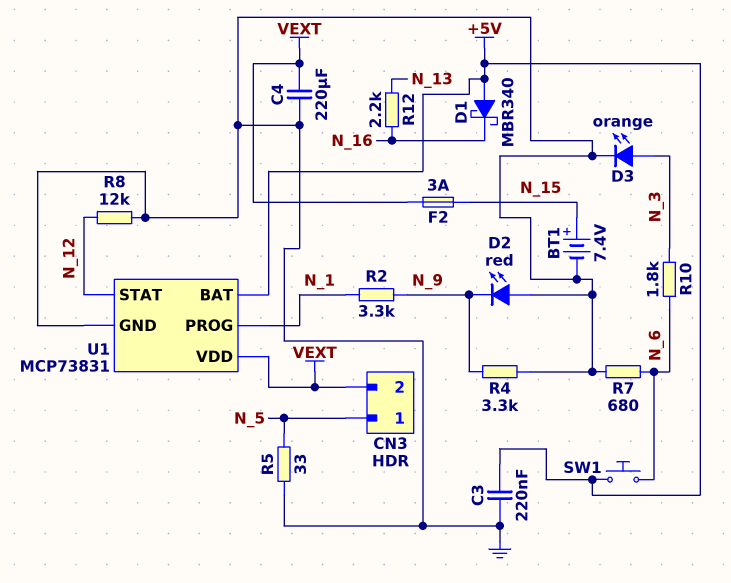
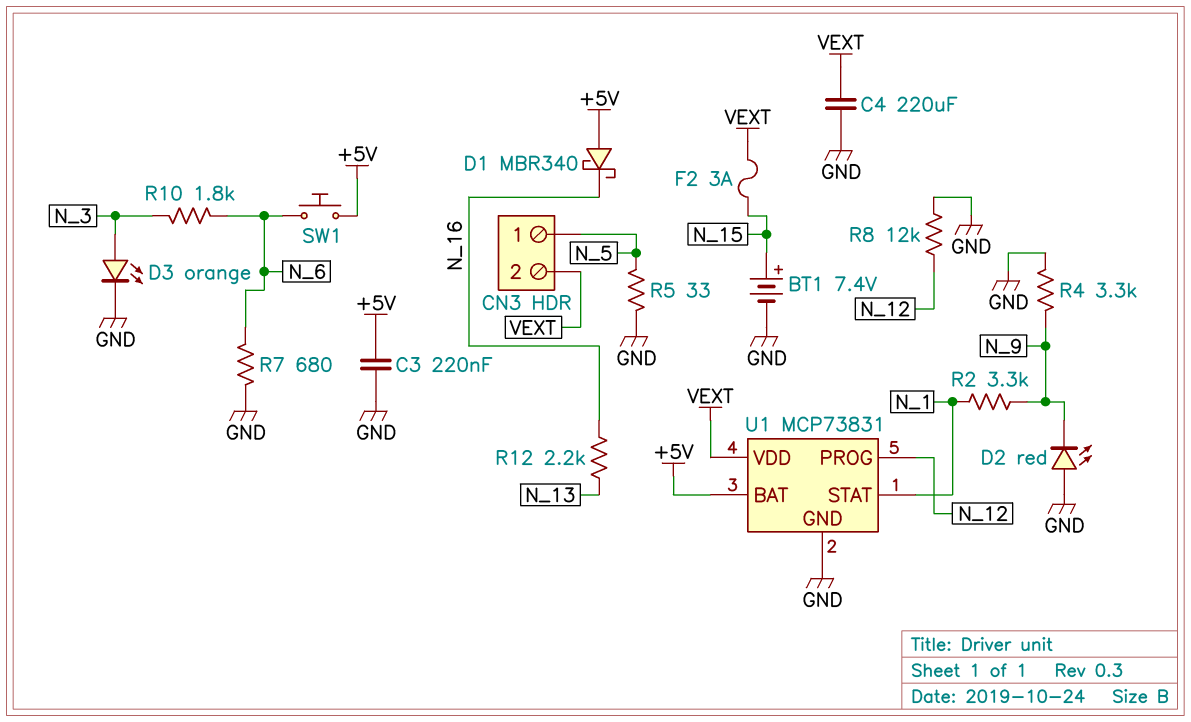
U1 pin PROG: N_1 -> N_12
U1 pin STAT: N_12 -> N_1

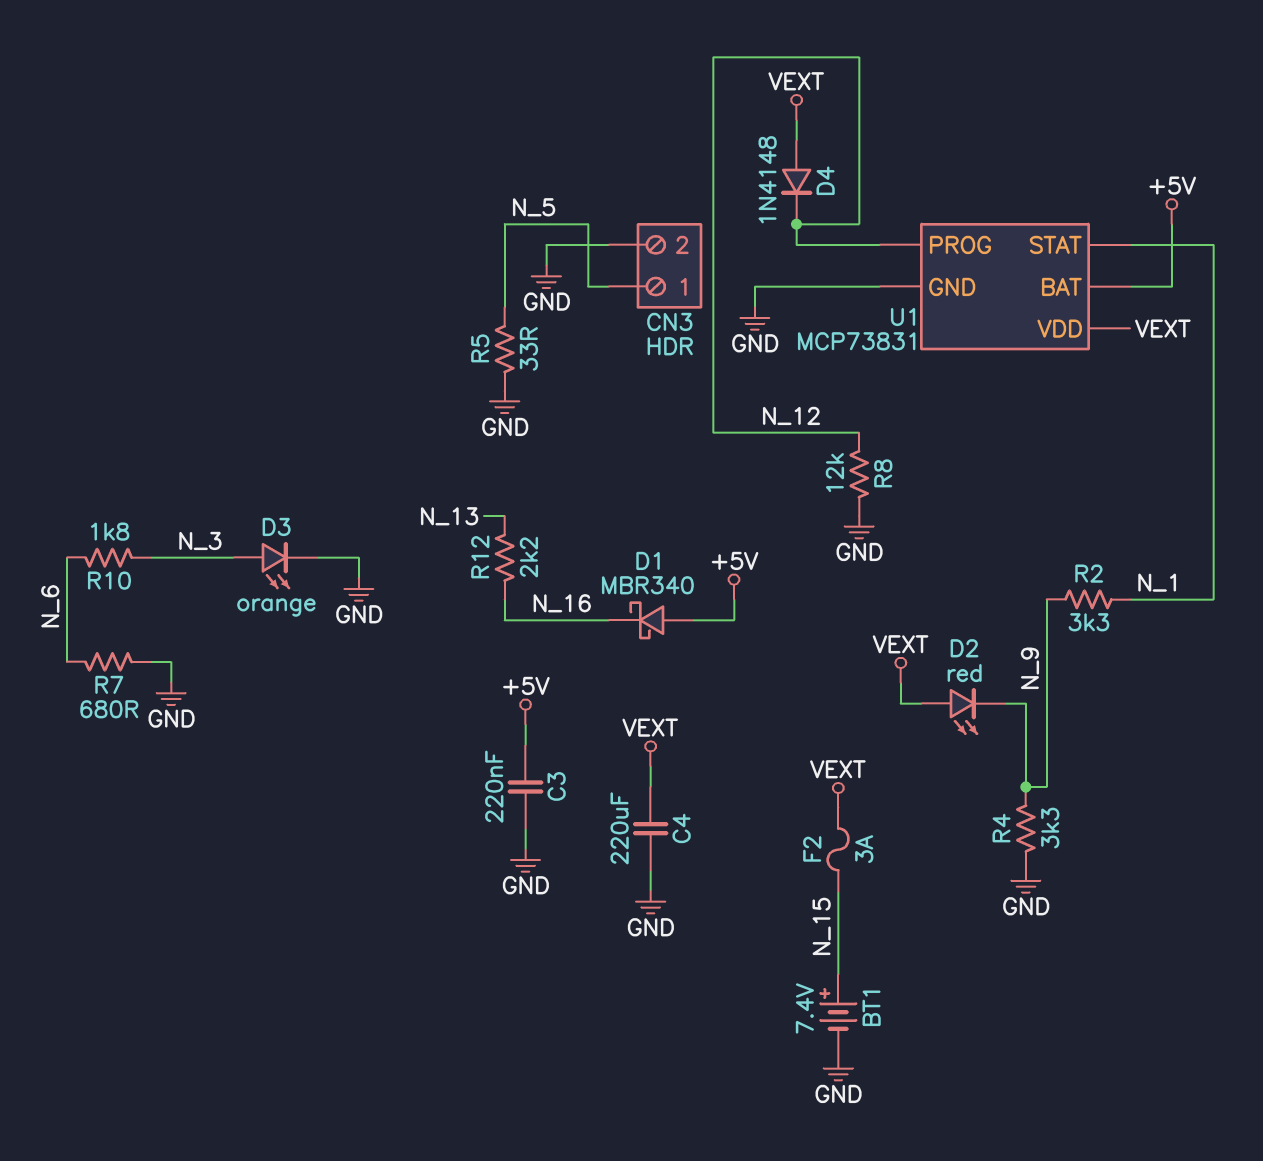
CN3 pin 2: VEXT -> GND
D2: LED red (A GND, K N_9) -> LED red (A VEXT, K N_9)
D4: none -> diode 1N4148 (A VEXT, K N_12)
SW1: button (+5V, N_6) -> none

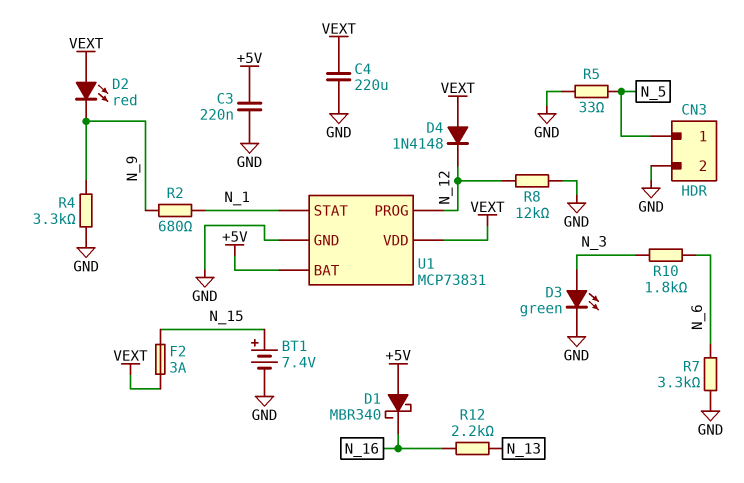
D3: LED orange (A N_3, K GND) -> LED green (A N_3, K GND)
R2: 3.3k (N_1, N_9) -> 680 (N_1, N_9)
R7: 680 (GND, N_6) -> 3.3k (GND, N_6)

